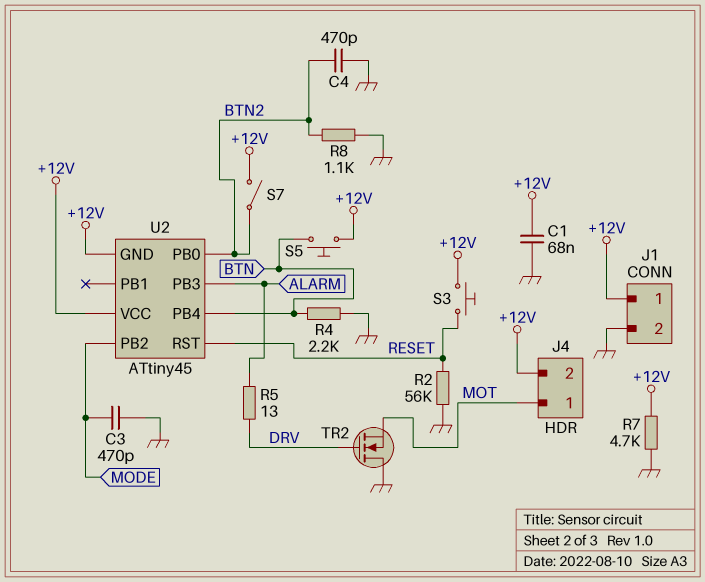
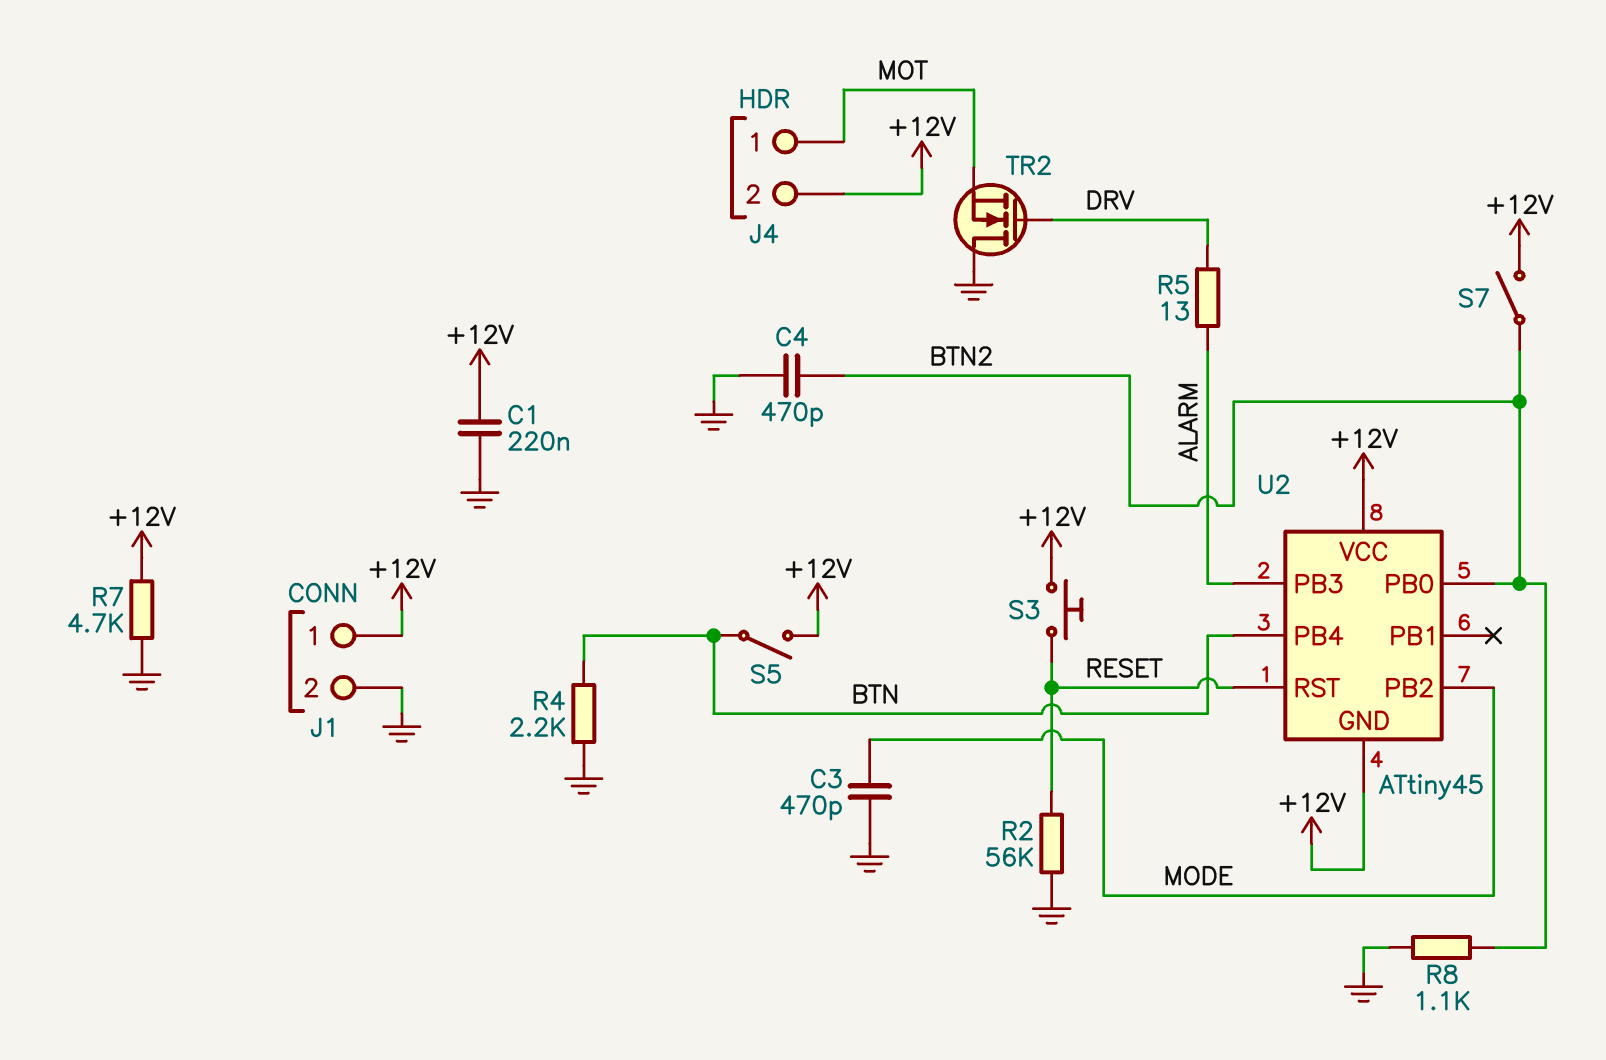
C1: 68nF (+12V, GND) -> 220nF (+12V, GND)
S5: button (+12V, BTN) -> switch (+12V, BTN)

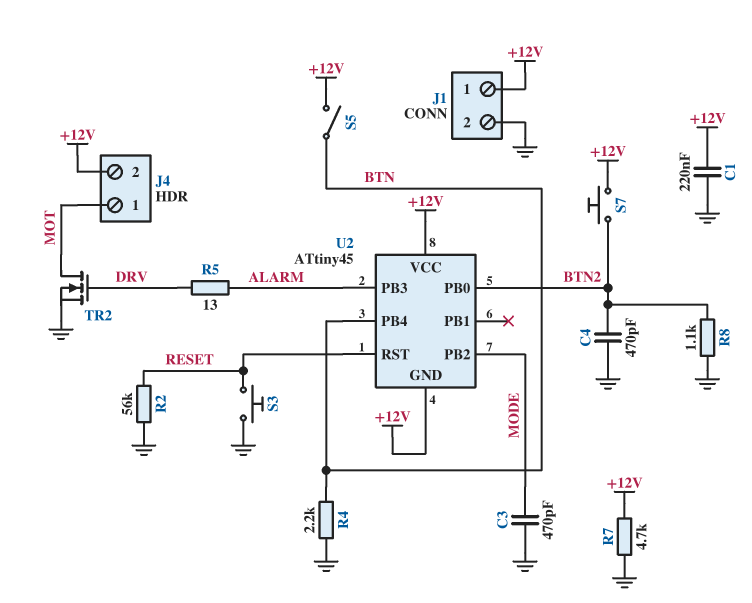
S3: button (+12V, RESET) -> button (GND, RESET)
S7: switch (+12V, BTN2) -> button (+12V, BTN2)
TR2: NMOS (G DRV, D GND, S MOT) -> NMOS (G DRV, D MOT, S GND)

